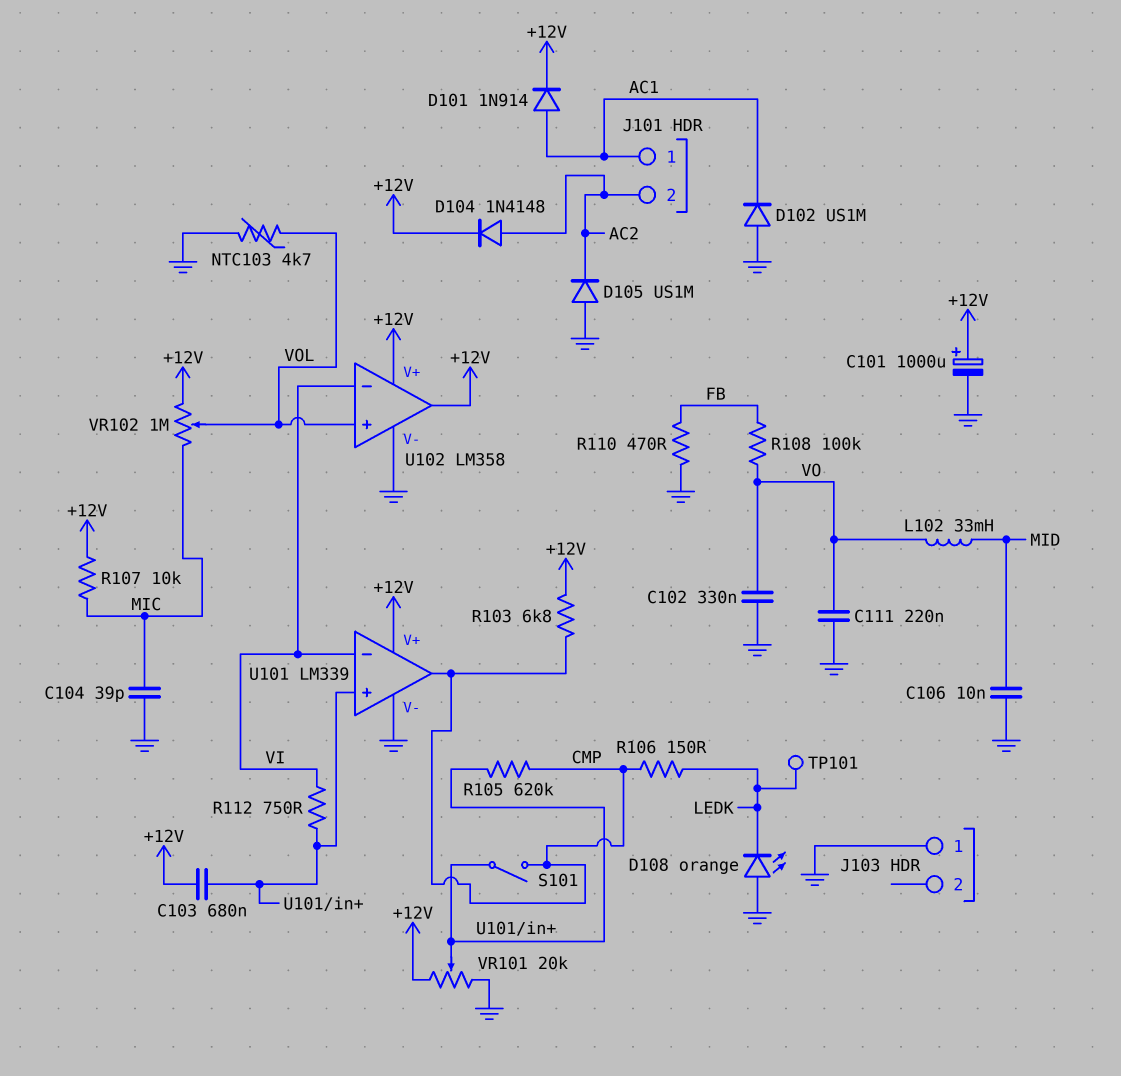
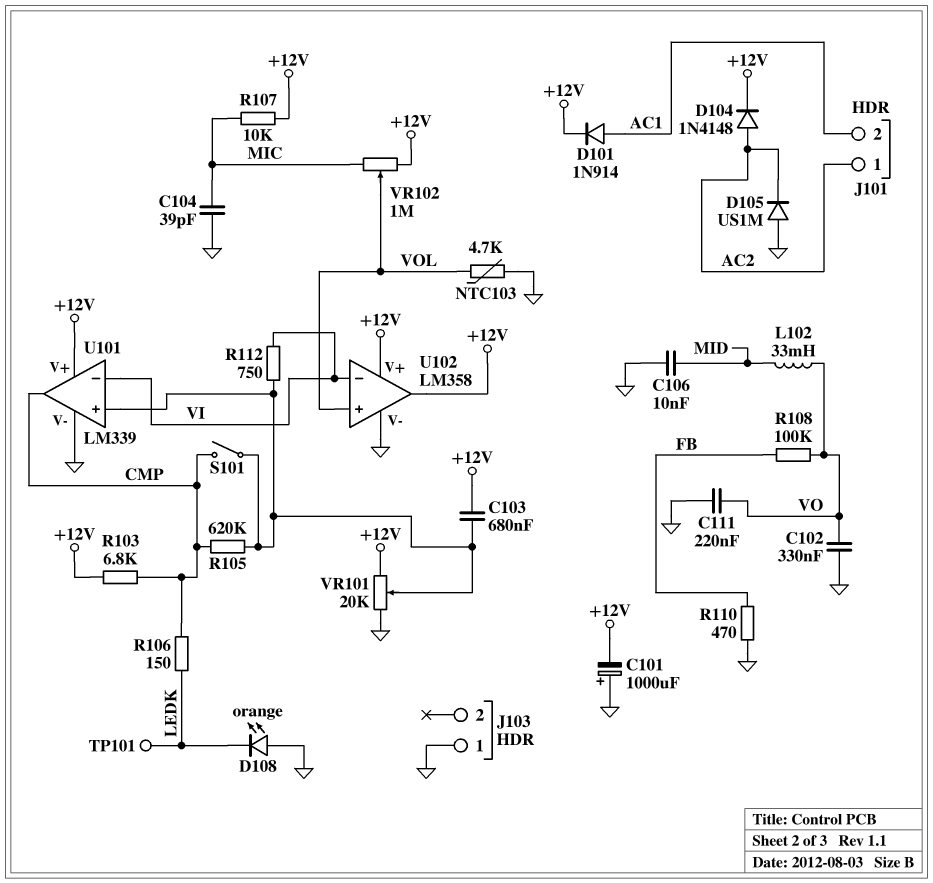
C101: 1000uF (plus +12V, minus GND) -> 1000uF (plus GND, minus +12V)
D102: diode US1M (A GND, K AC1) -> none
J101 pin 1: AC1 -> AC2
J101 pin 2: AC2 -> AC1

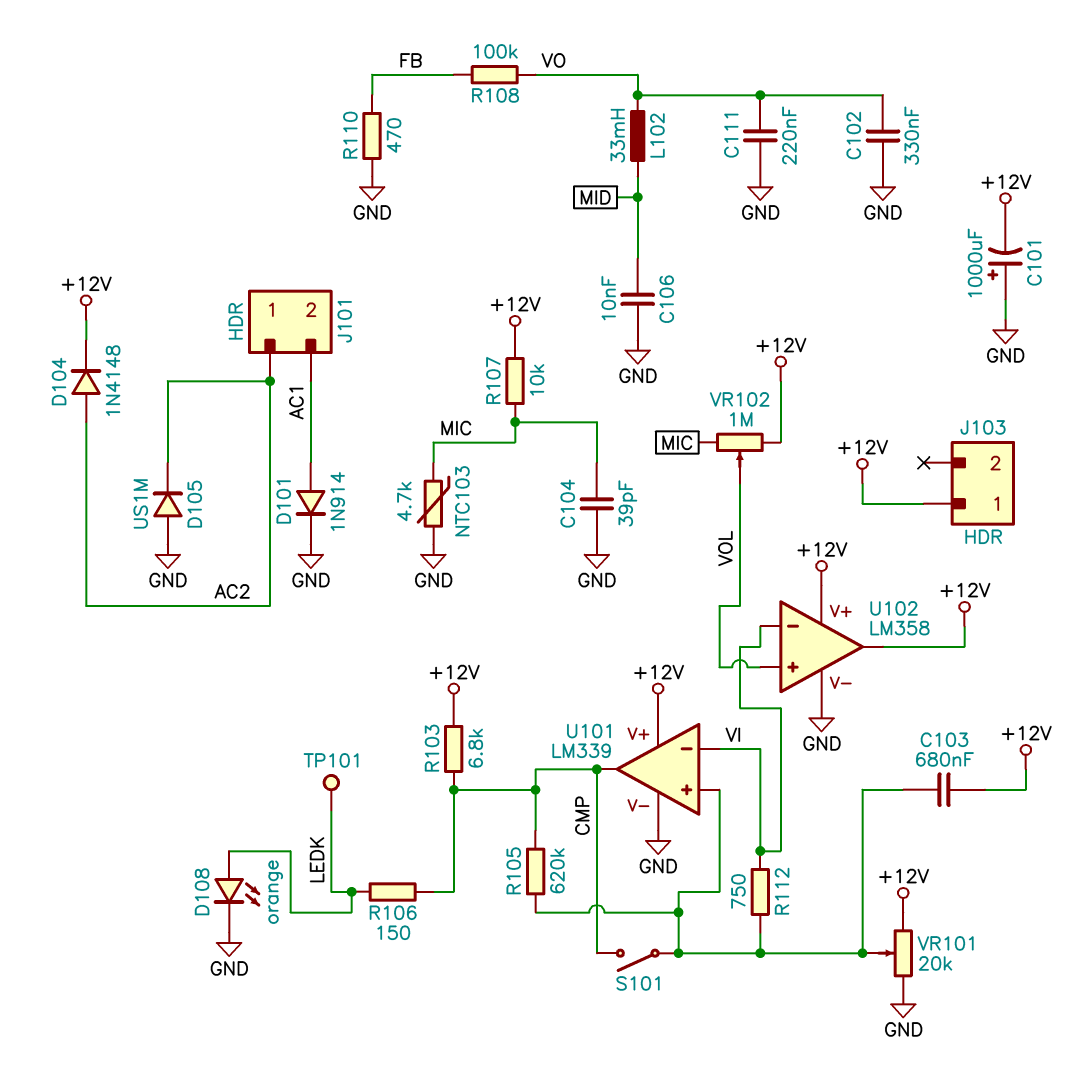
D101: diode 1N914 (A AC1, K +12V) -> diode 1N914 (A AC1, K GND)
D108: LED orange (A GND, K LEDK) -> LED orange (A LEDK, K GND)
J103 pin 1: GND -> +12V
NTC103: 4.7k (GND, VOL) -> 4.7k (GND, MIC)

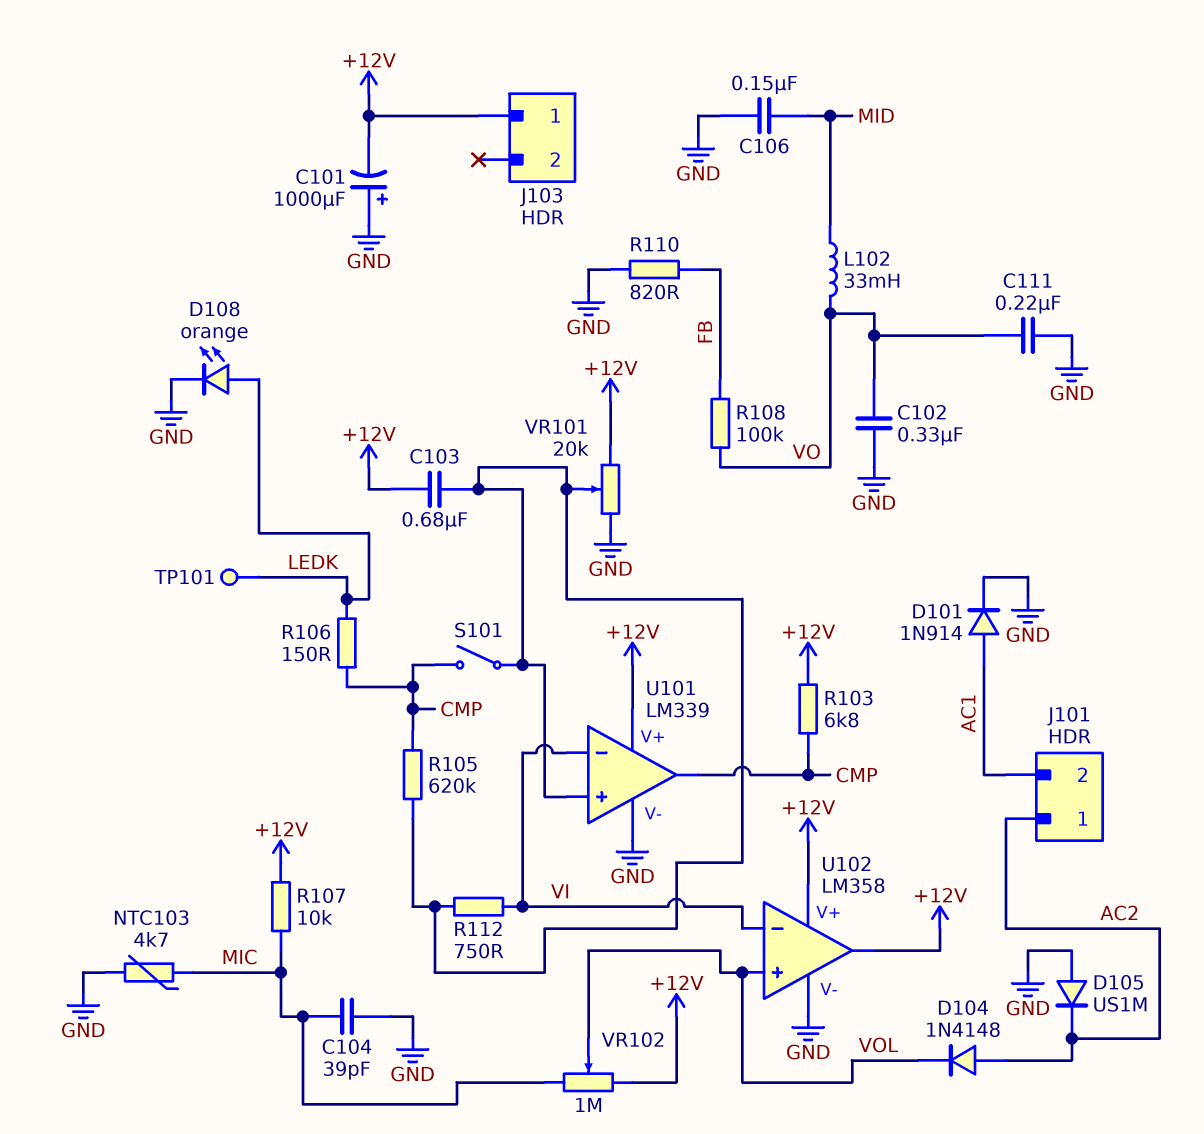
C106: 10nF (GND, MID) -> 150nF (GND, MID)
D104: diode 1N4148 (A AC2, K +12V) -> diode 1N4148 (A AC2, K VOL)
R110: 470 (FB, GND) -> 820 (FB, GND)

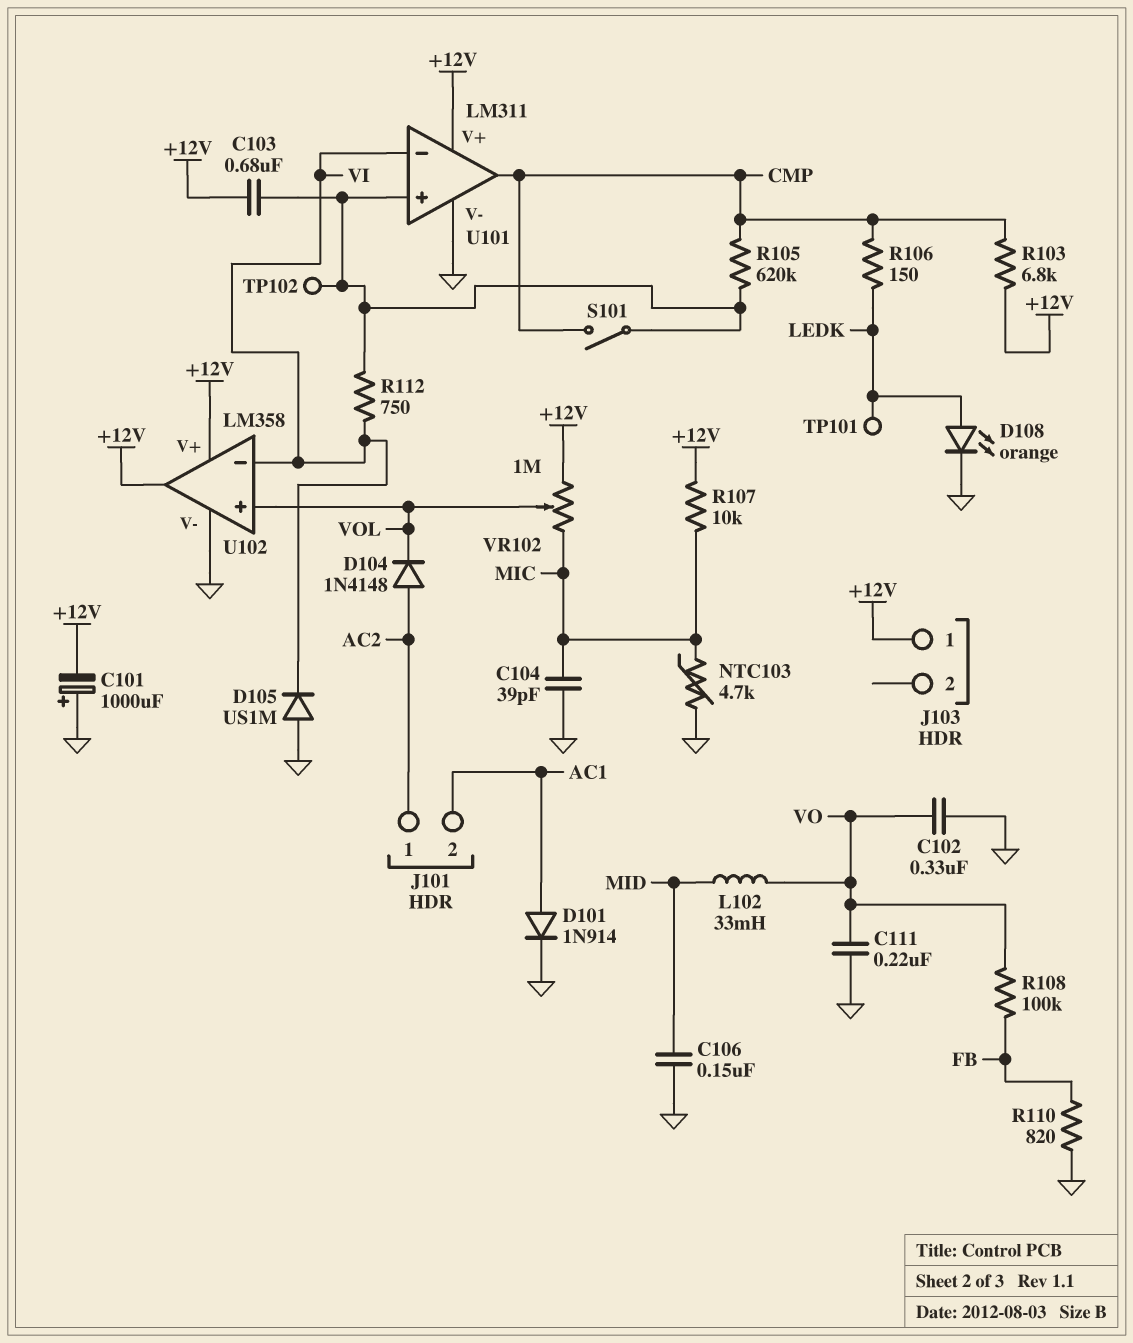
D105: diode US1M (A GND, K AC2) -> diode US1M (A GND, K VI)
TP102: none -> test point (U101/in+)
U101: LM339 -> LM311
VR101: 20k (+12V, GND, wiper U101/in+) -> none

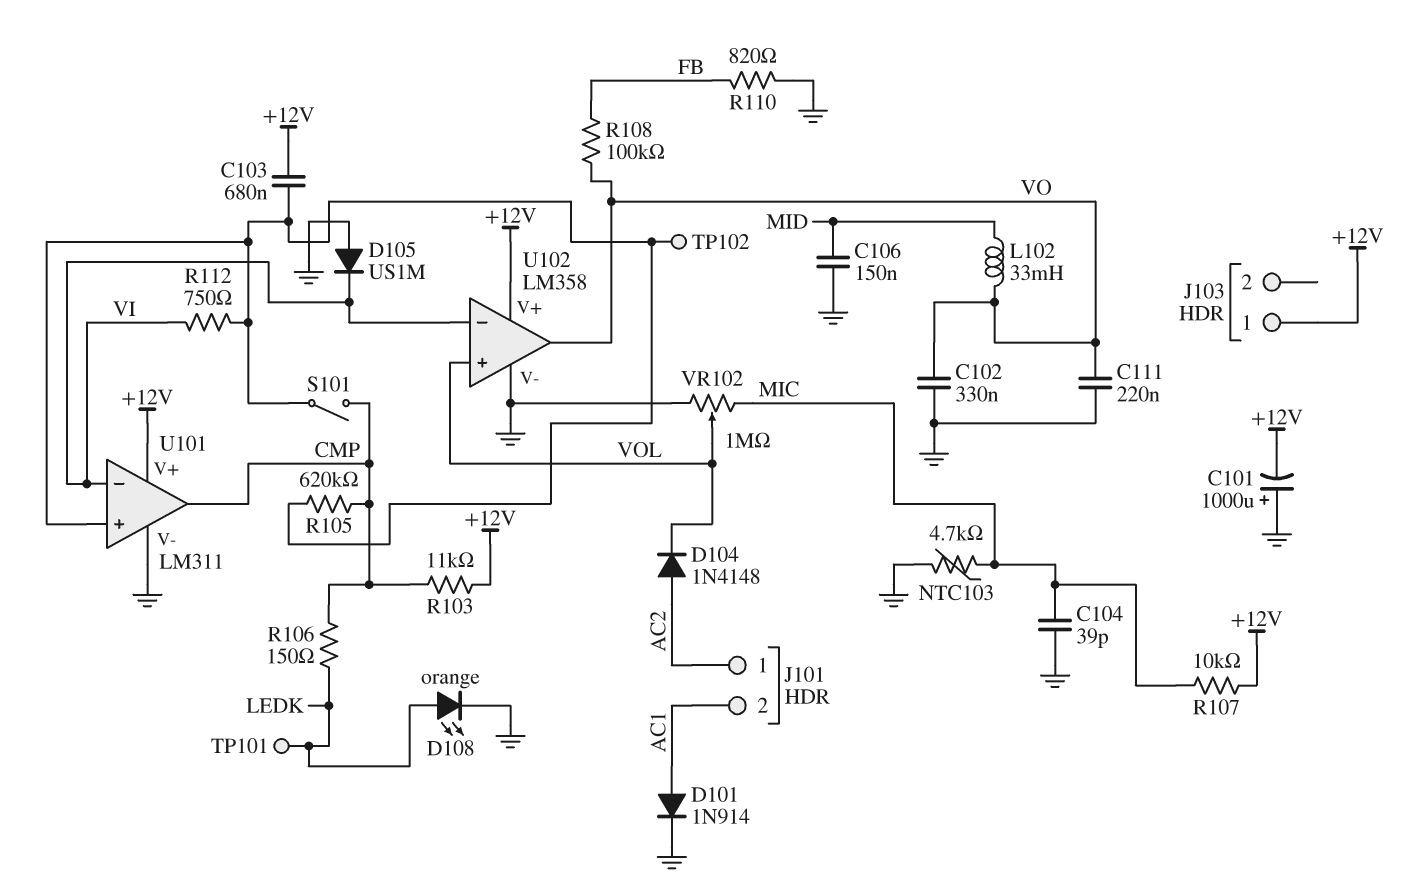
R103: 6.8k (+12V, CMP) -> 11k (+12V, CMP)
U102 pin out: +12V -> VO
VR102: 1M (+12V, MIC, wiper VOL) -> 1M (GND, MIC, wiper VOL)

